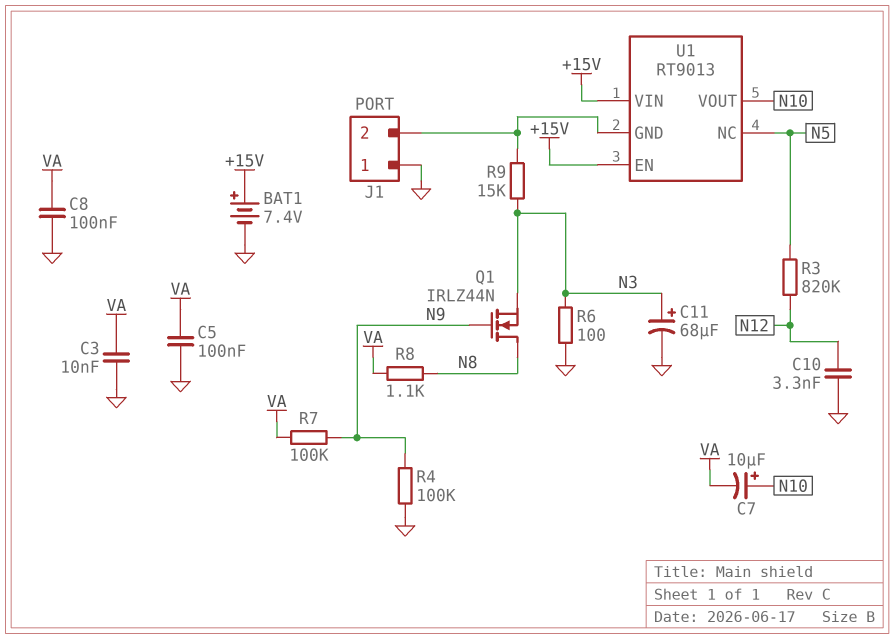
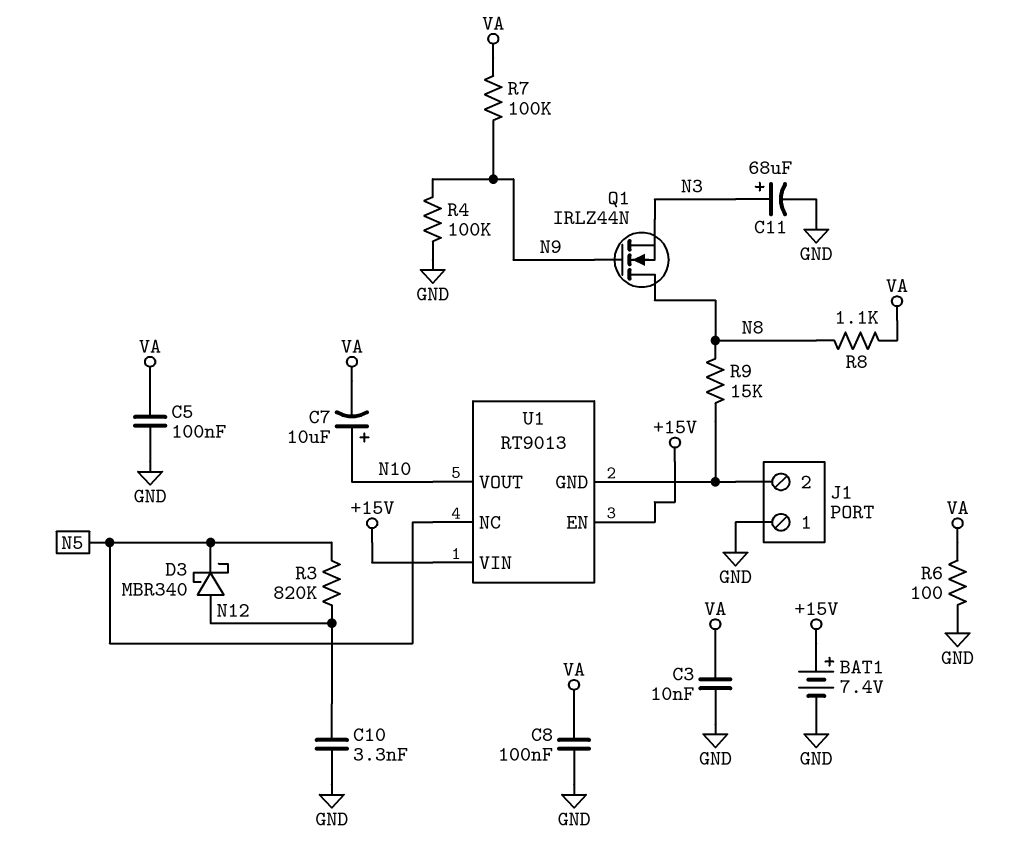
D3: none -> schottky MBR340 (A N12, K N5)
R6: 100 (GND, N3) -> 100 (GND, VA)
R9: 15k (J1/2, N3) -> 15k (J1/2, N8)

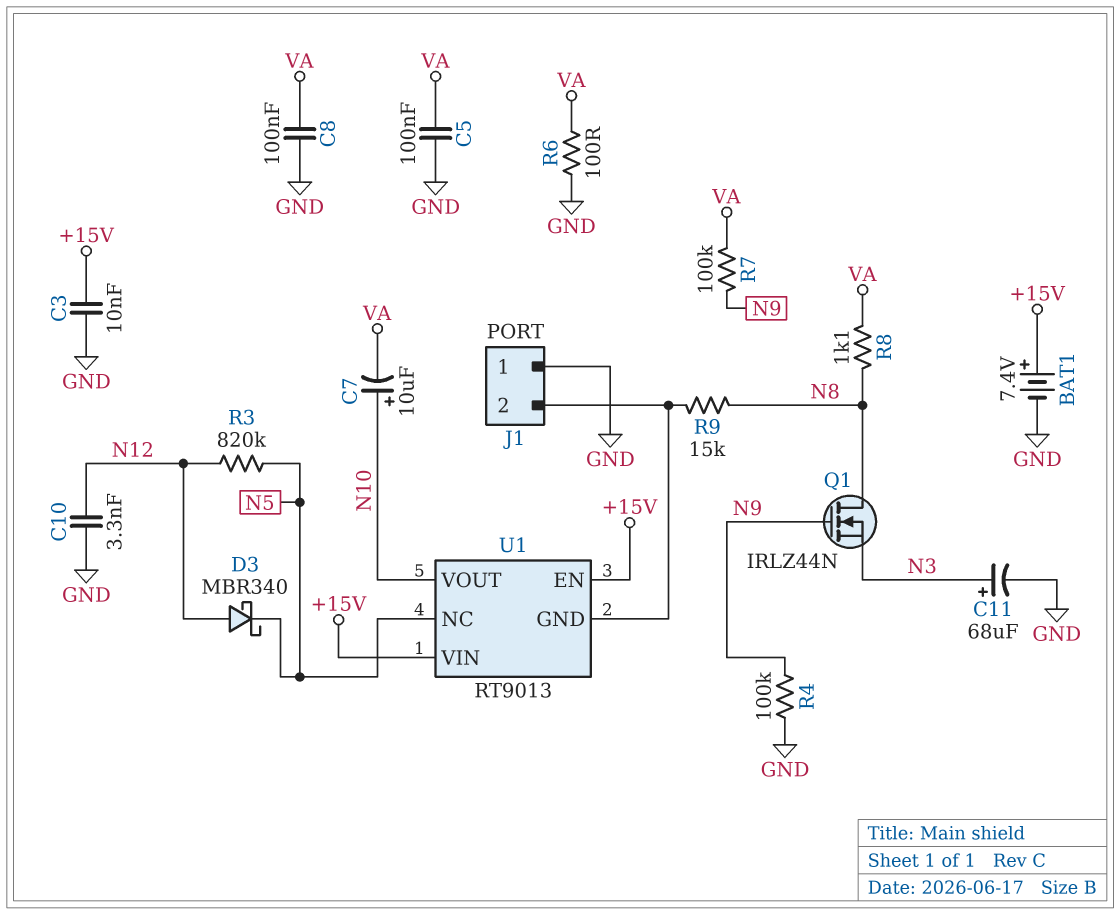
C3: 10nF (GND, VA) -> 10nF (+15V, GND)

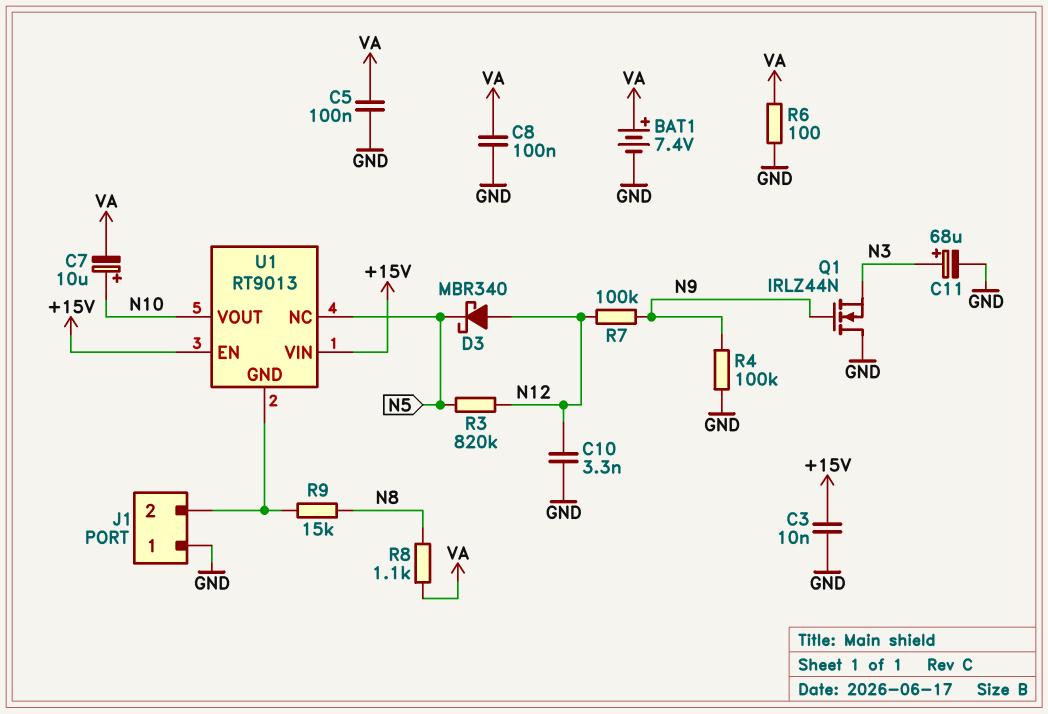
BAT1: 7.4V (plus +15V, minus GND) -> 7.4V (plus VA, minus GND)
Q1: NMOS IRLZ44N (G N9, D N8, S N3) -> NMOS IRLZ44N (G N9, D GND, S N3)
R7: 100k (N9, VA) -> 100k (N9, N12)

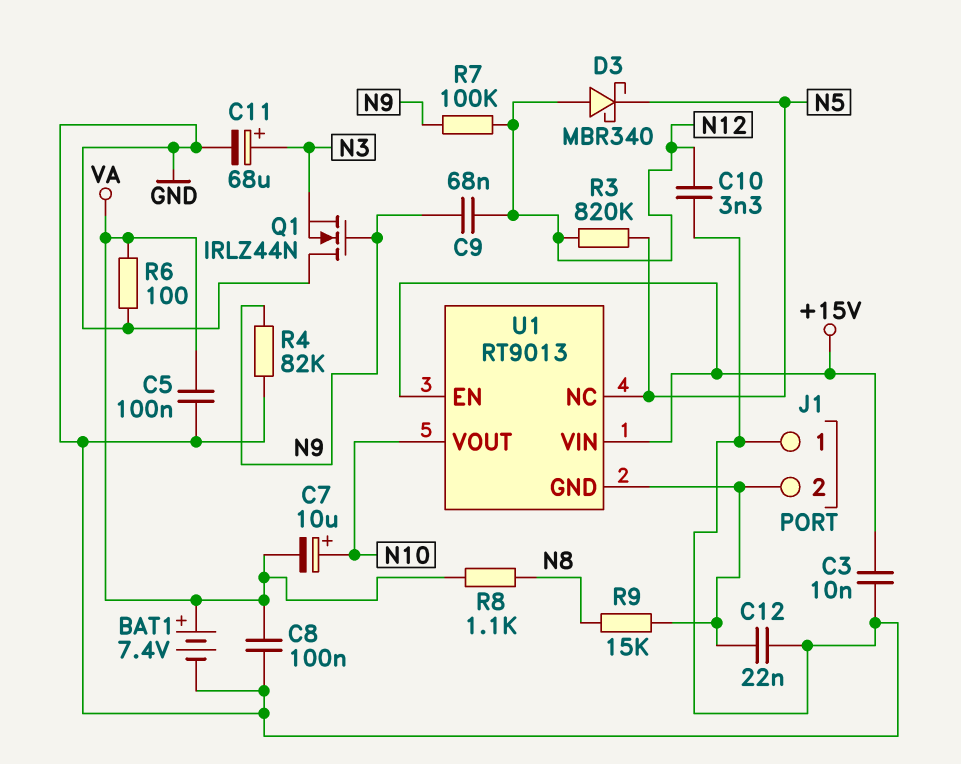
C9: none -> 68nF (N9, N12)
C12: none -> 22nF (GND, J1/2)
R4: 100k (GND, N9) -> 82k (GND, N9)

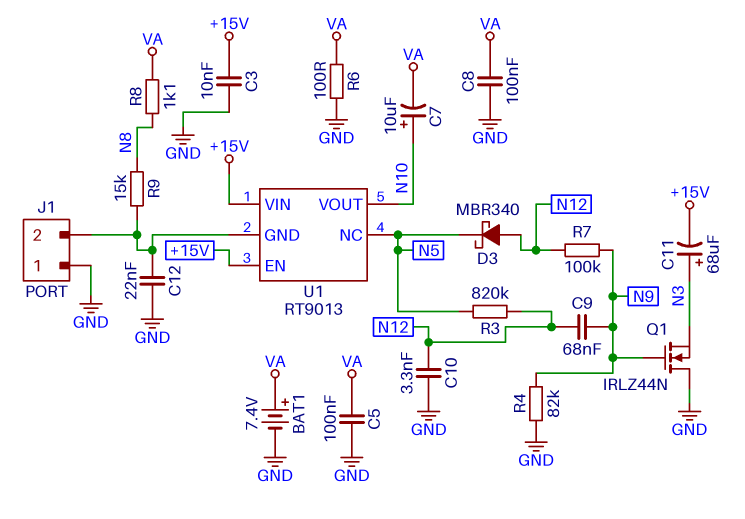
C11: 68uF (plus N3, minus GND) -> 68uF (plus N3, minus +15V)

